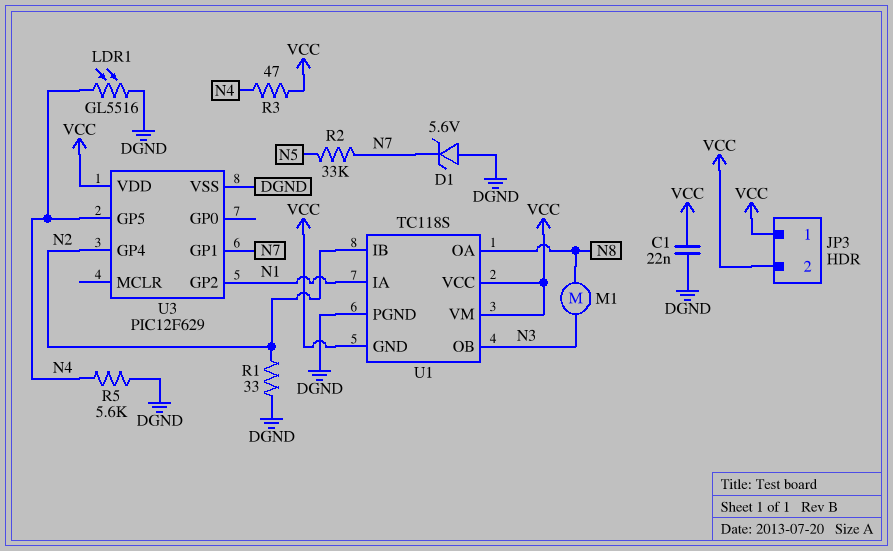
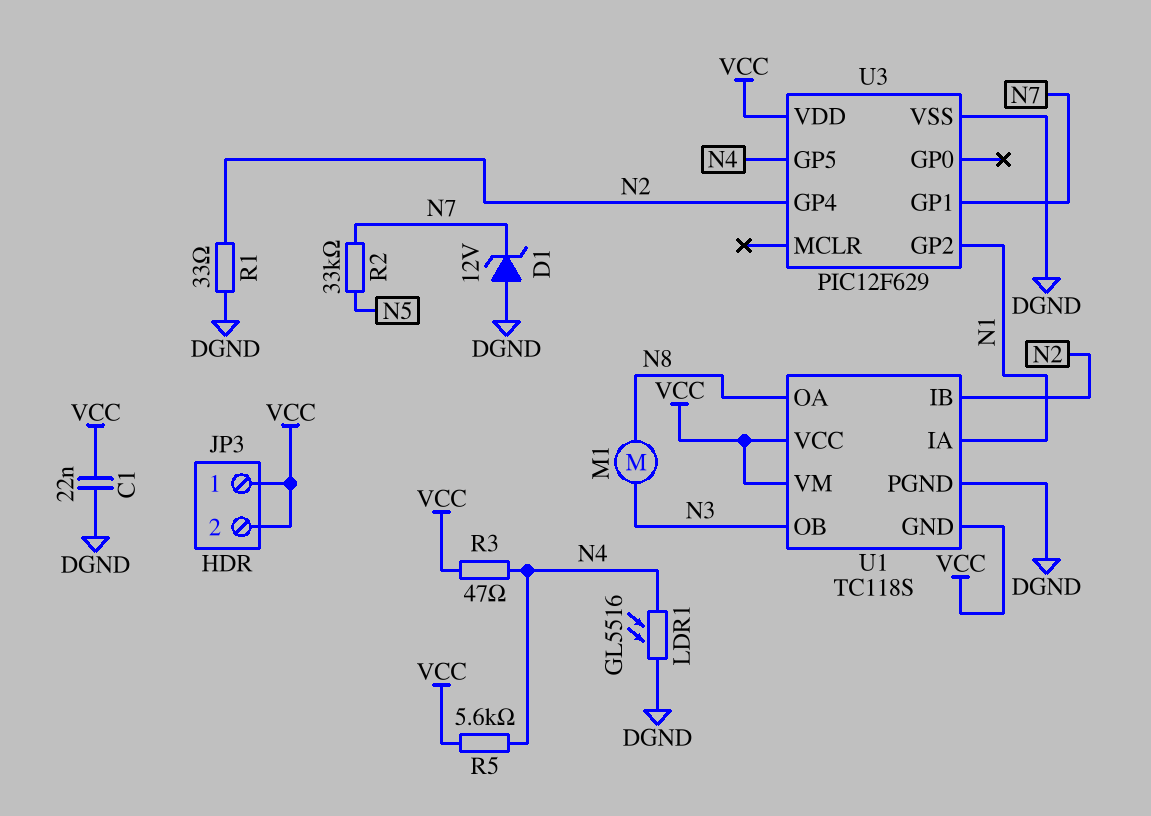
D1: zener 5.6V (A DGND, K N7) -> zener 12V (A DGND, K N7)
R5: 5.6k (DGND, N4) -> 5.6k (N4, VCC)

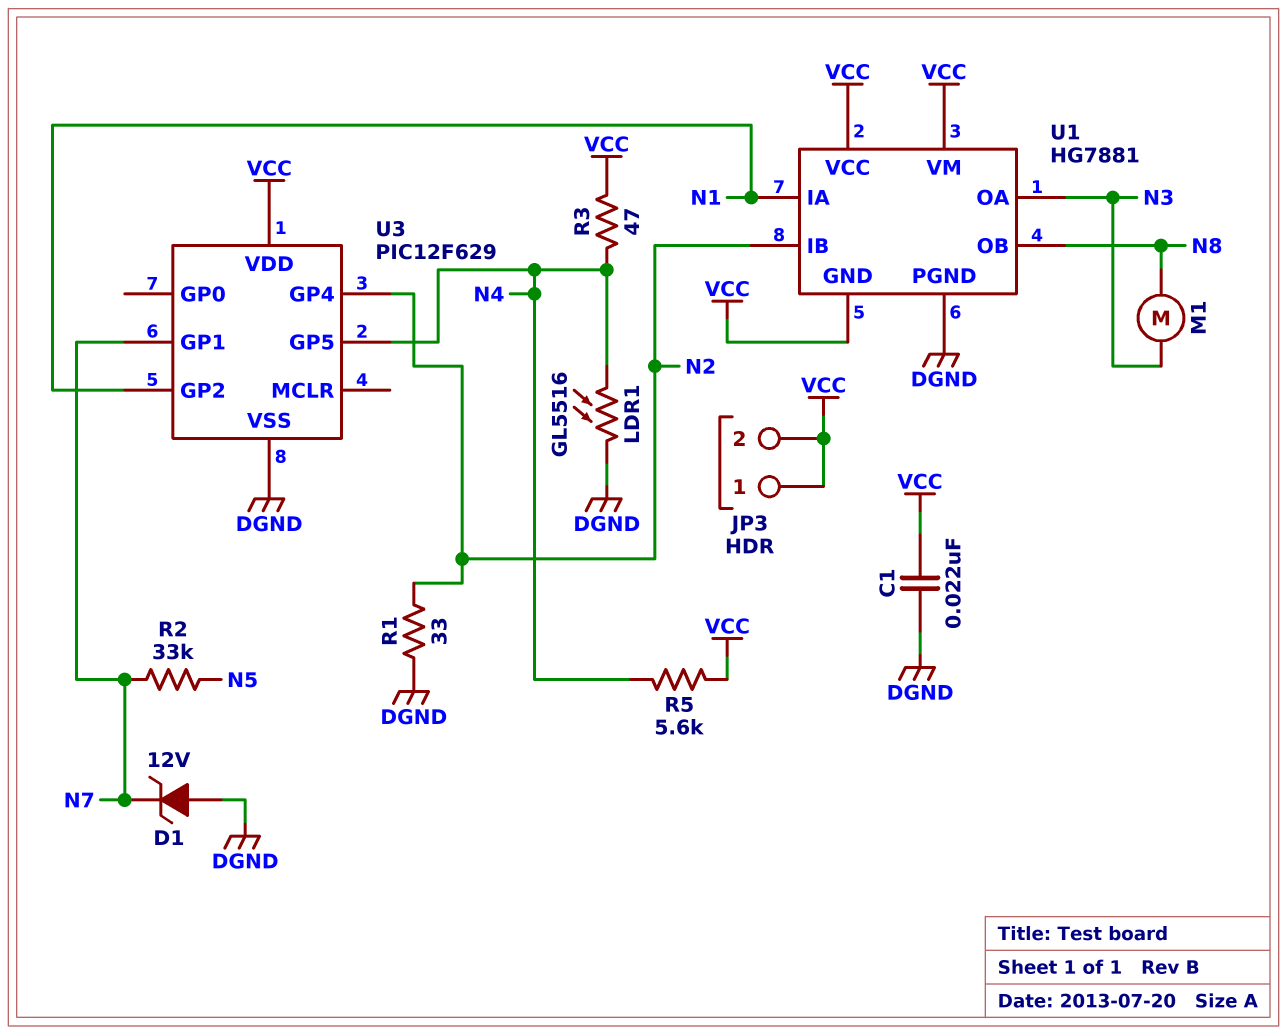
U1: TC118S -> HG7881
U1 pin OA: N8 -> N3
U1 pin OB: N3 -> N8

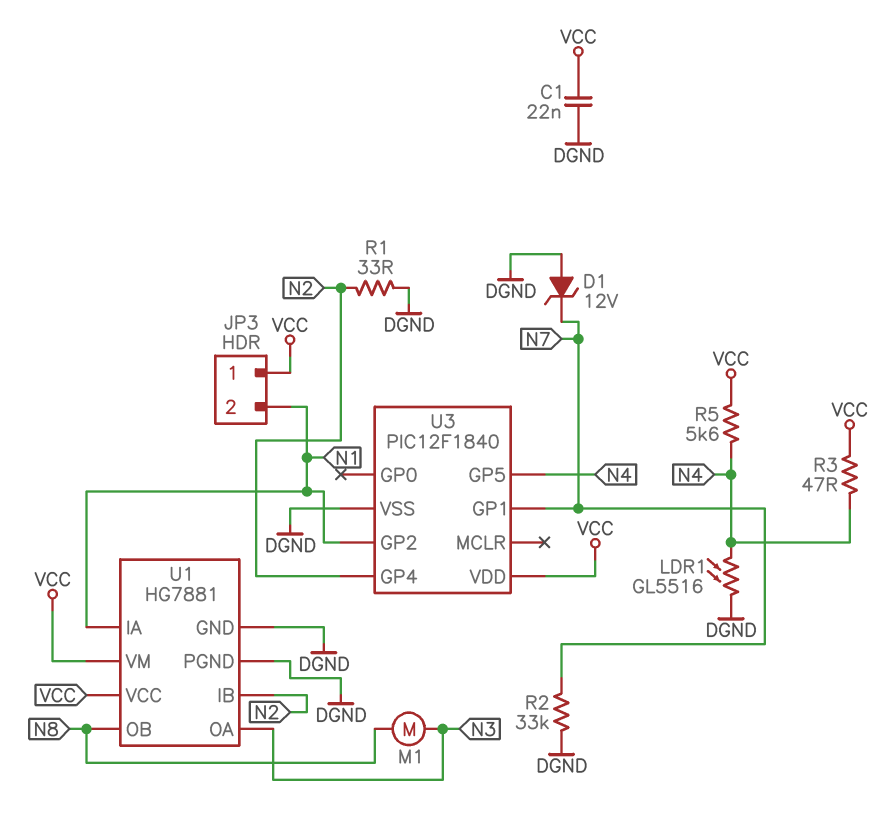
JP3 pin 2: VCC -> N1
R2: 33k (N5, N7) -> 33k (DGND, N7)
U1 pin GND: VCC -> DGND
U3: PIC12F629 -> PIC12F1840

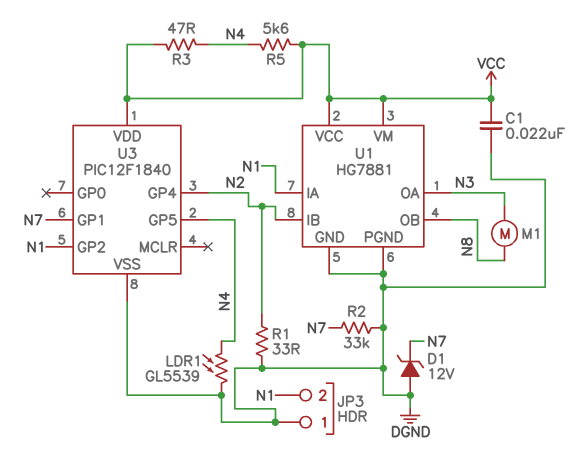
JP3 pin 1: VCC -> DGND
LDR1: GL5516 (DGND, N4) -> GL5539 (DGND, N4)

